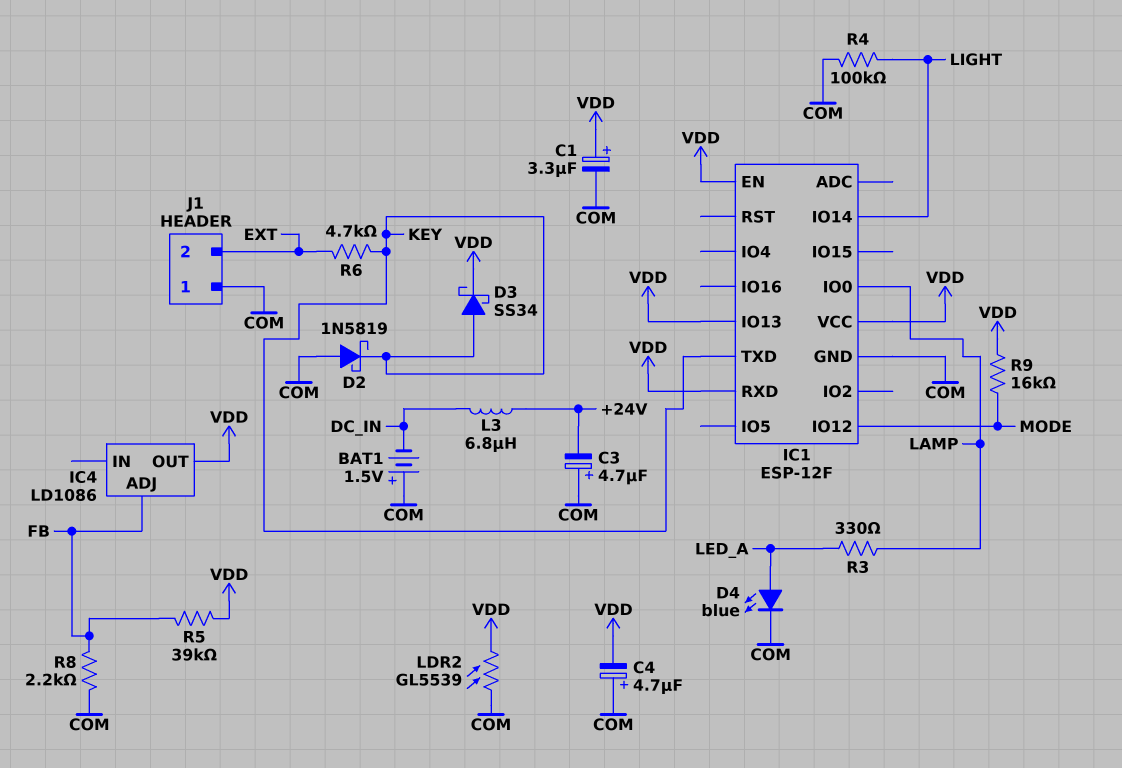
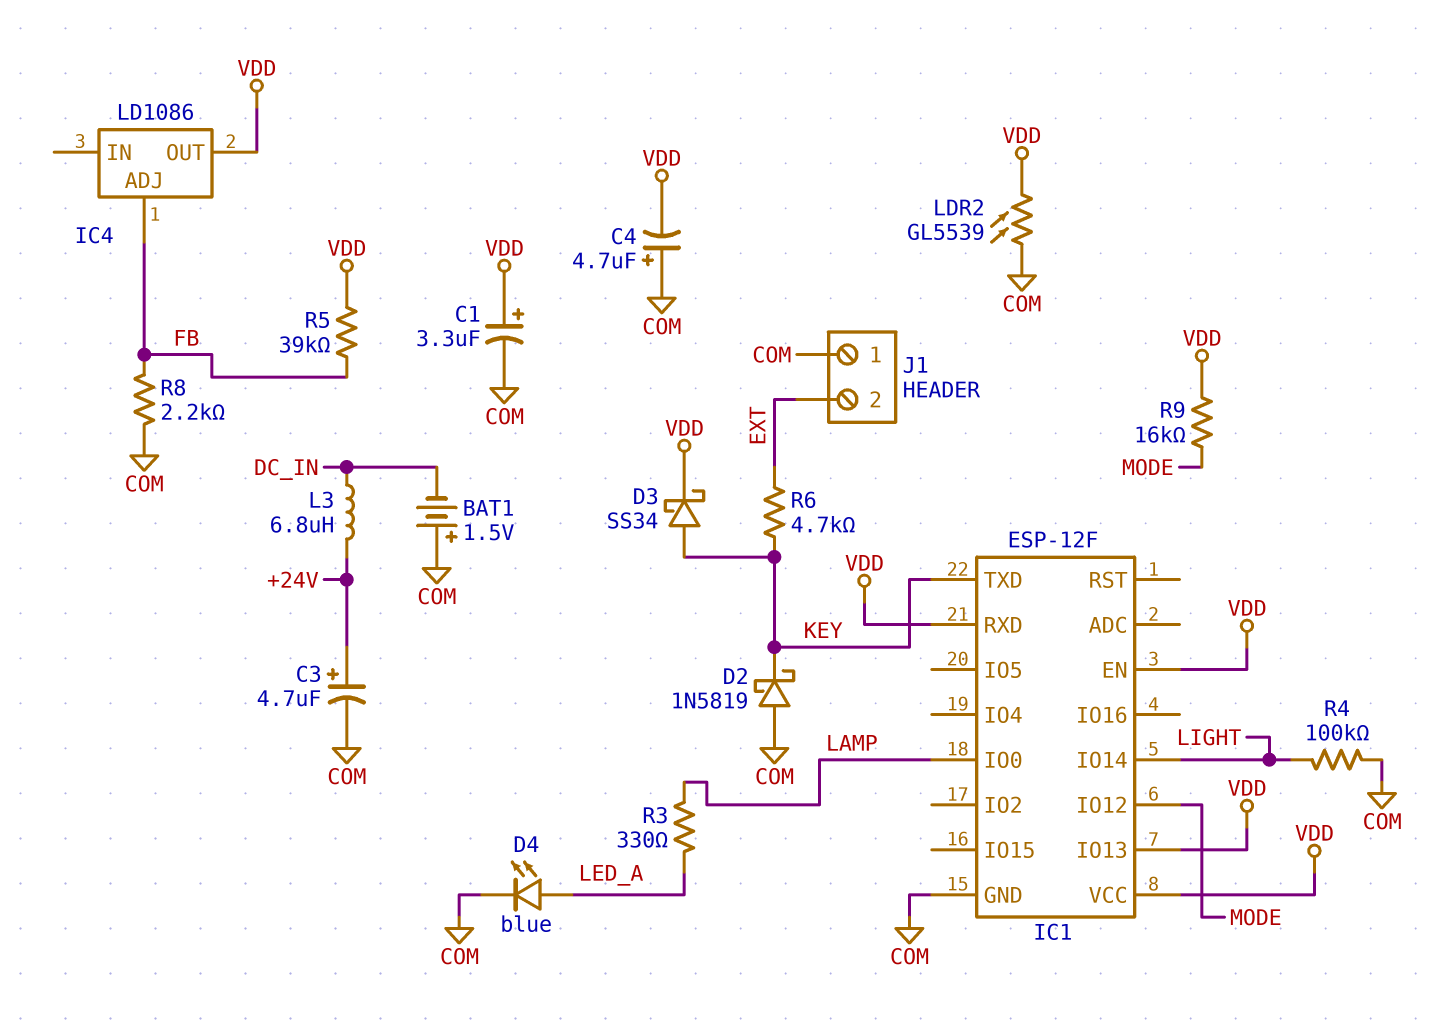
C3: 4.7uF (plus COM, minus +24V) -> 4.7uF (plus +24V, minus COM)

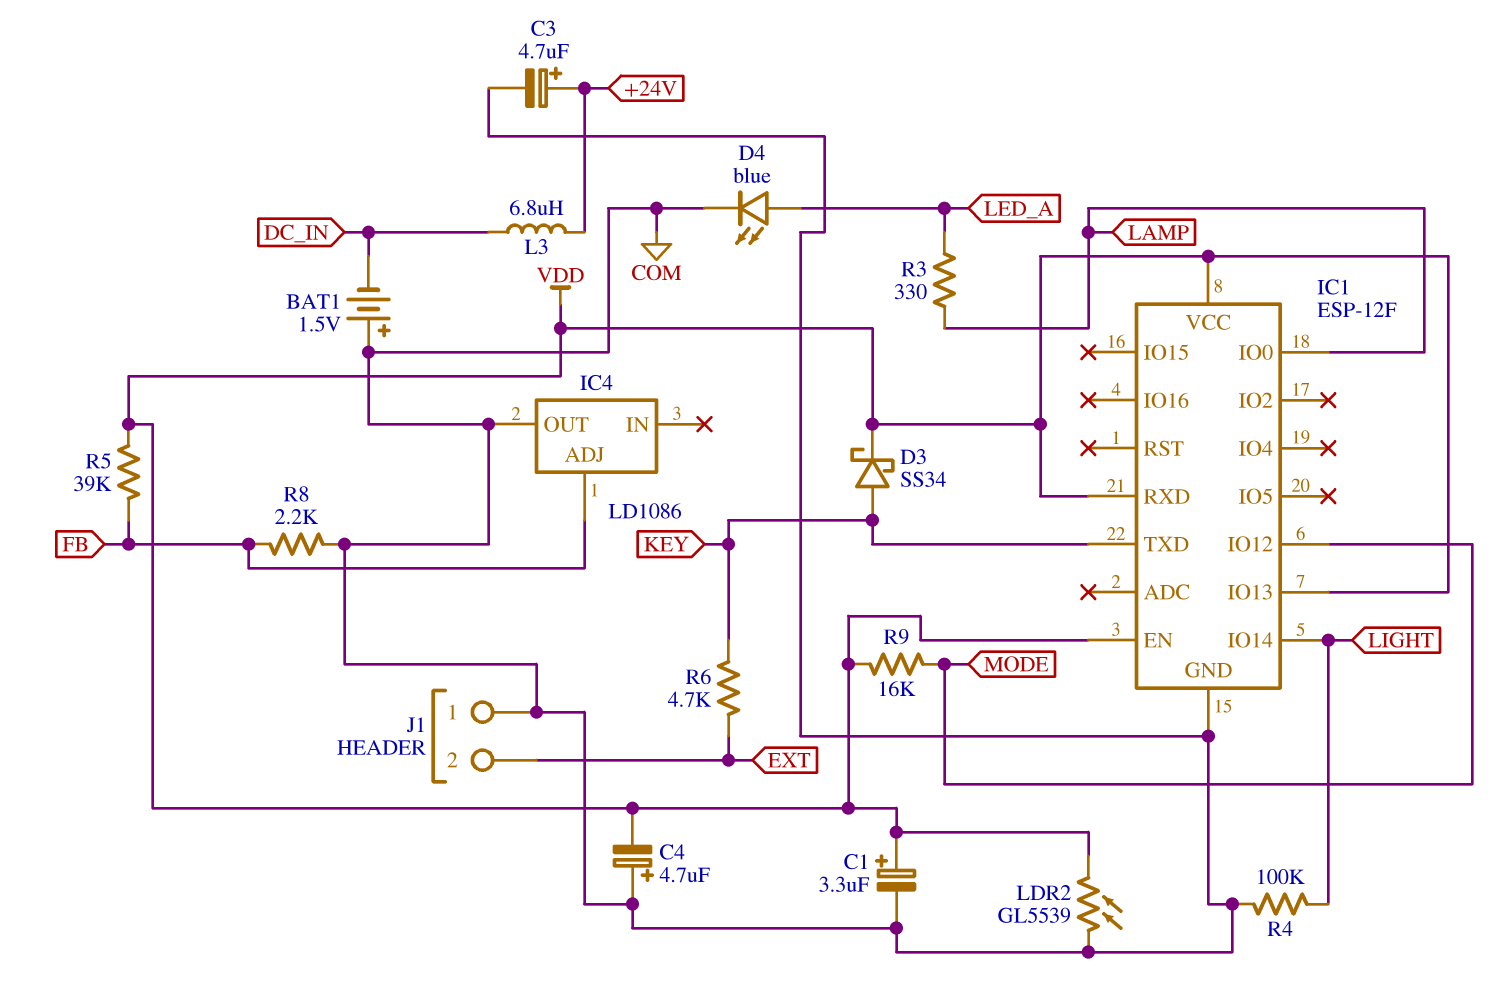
D2: schottky 1N5819 (A COM, K KEY) -> none
IC4 pin OUT: VDD -> COM

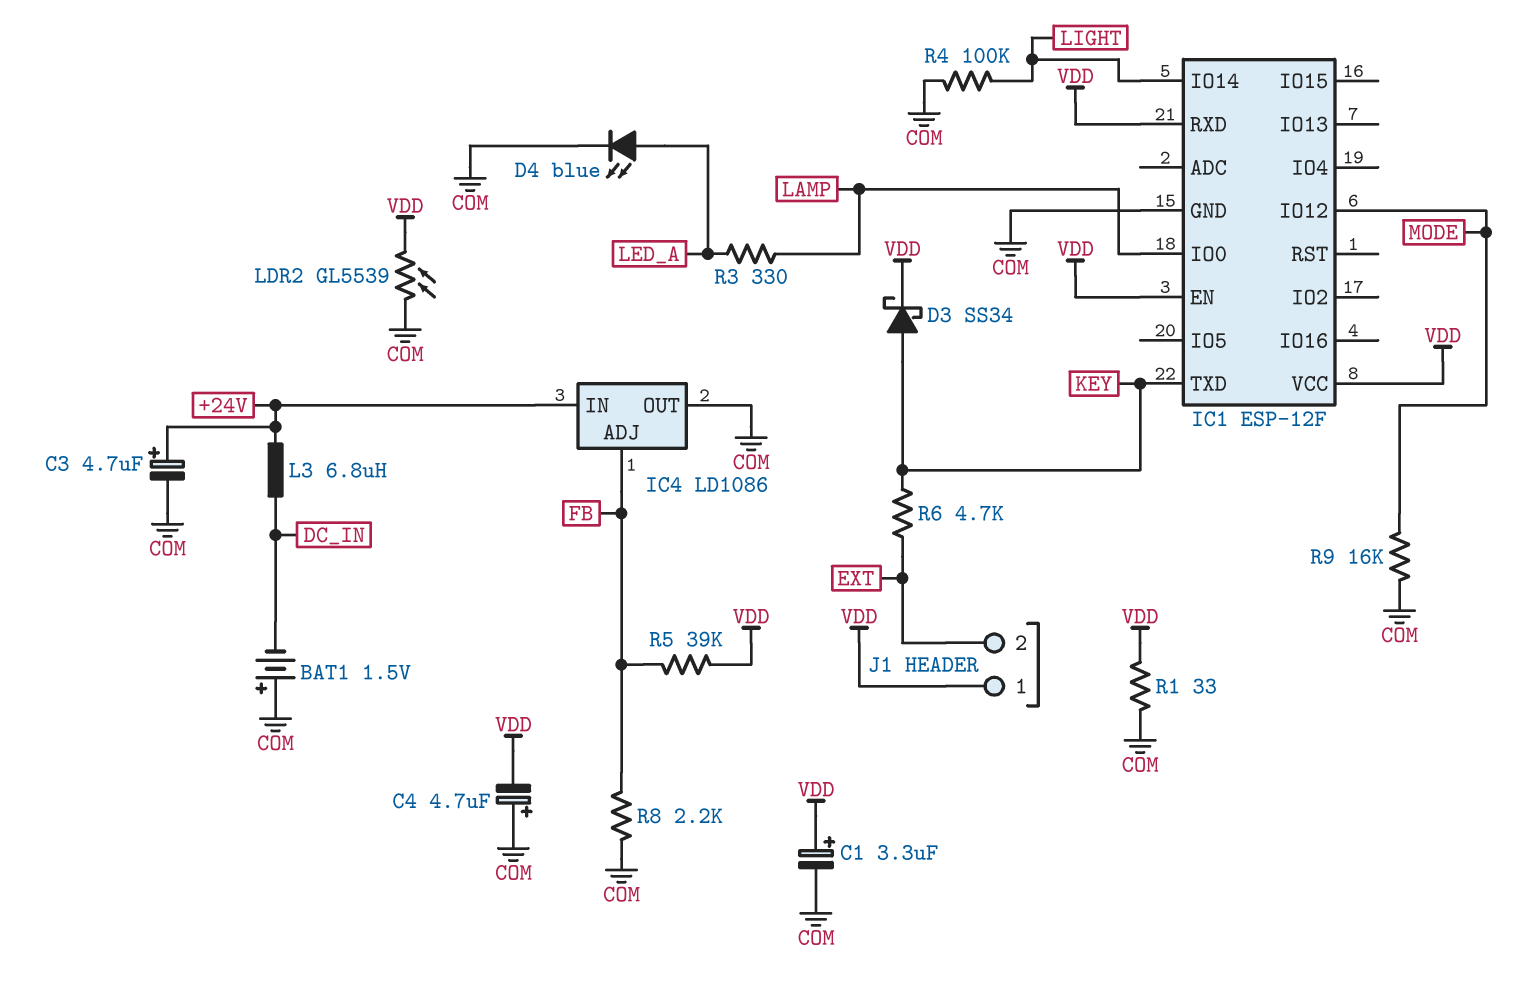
IC1 pin IO13: VDD -> none
IC4 pin IN: none -> +24V
J1 pin 1: COM -> VDD
R1: none -> 33 (COM, VDD)
R9: 16k (MODE, VDD) -> 16k (COM, MODE)

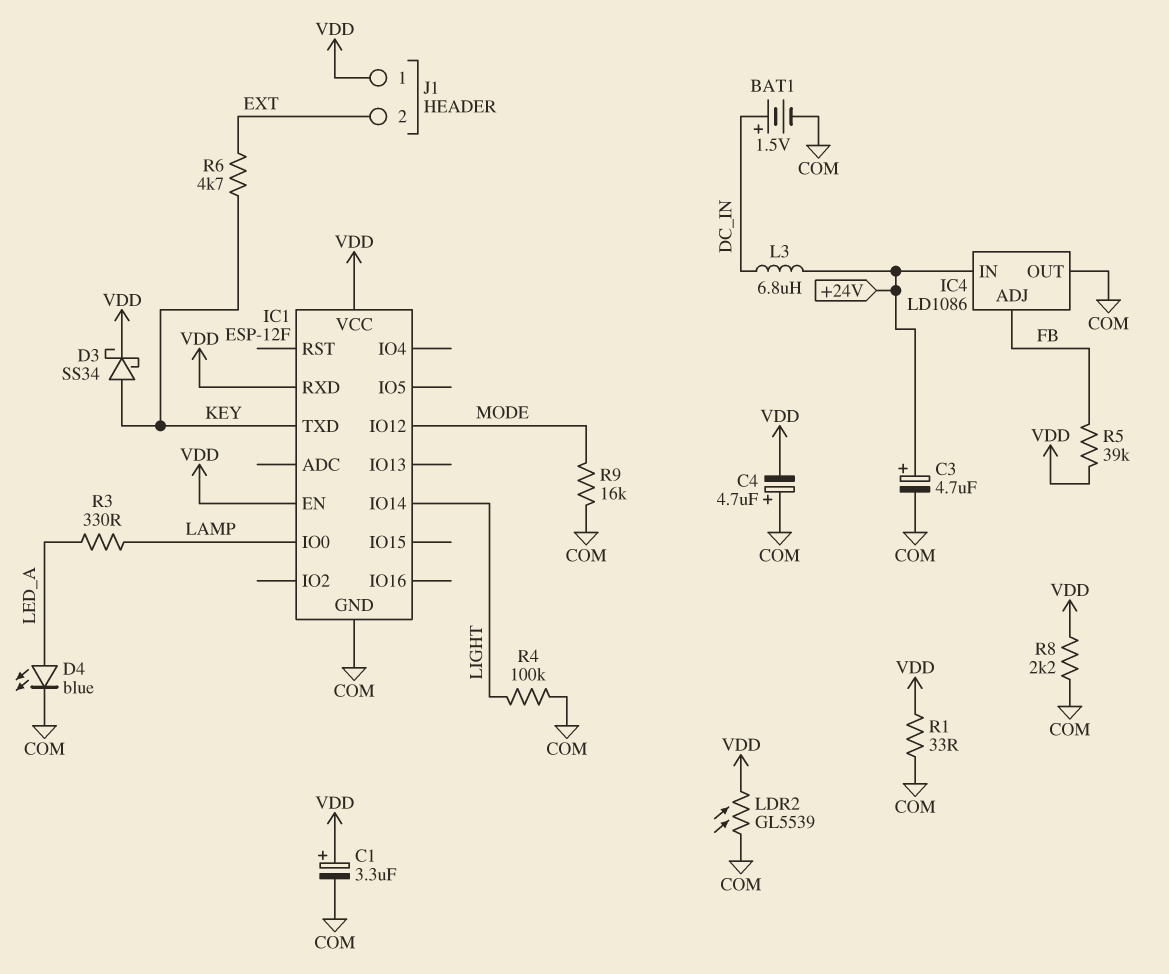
BAT1: 1.5V (plus COM, minus DC_IN) -> 1.5V (plus DC_IN, minus COM)
R8: 2.2k (COM, FB) -> 2.2k (COM, VDD)

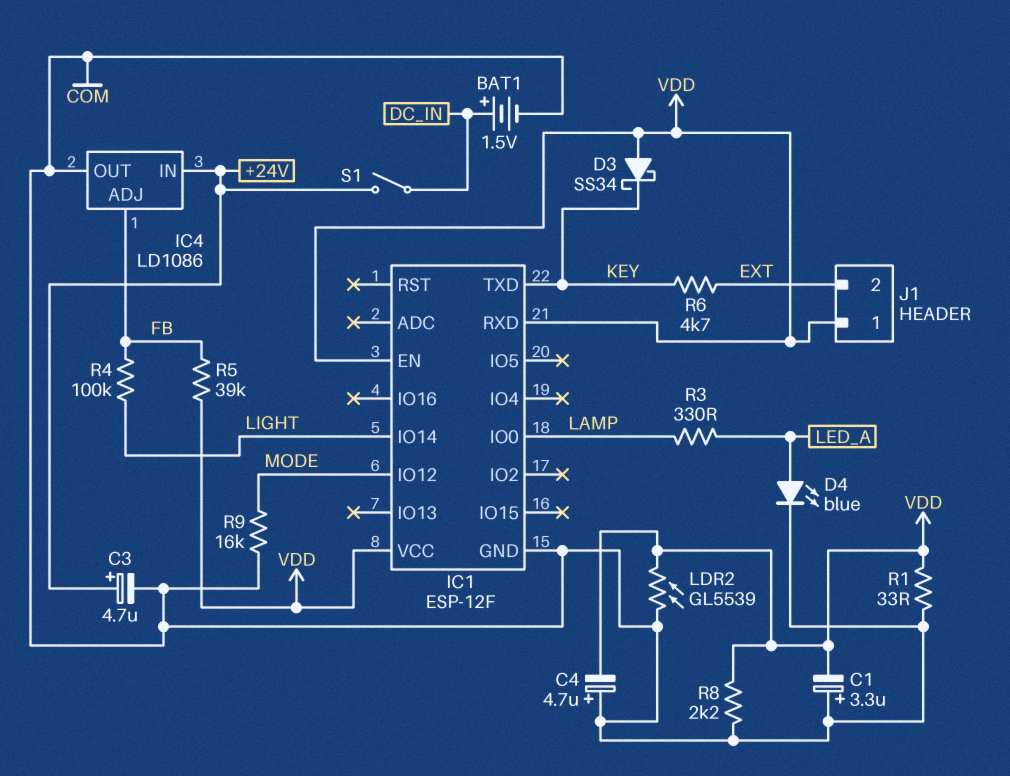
C1: 3.3uF (plus VDD, minus COM) -> 3.3uF (plus COM, minus VDD)
D3: schottky SS34 (A KEY, K VDD) -> schottky SS34 (A VDD, K KEY)
L3: 6.8uH (+24V, DC_IN) -> none
R4: 100k (COM, LIGHT) -> 100k (FB, LIGHT)
S1: none -> switch (+24V, DC_IN)

